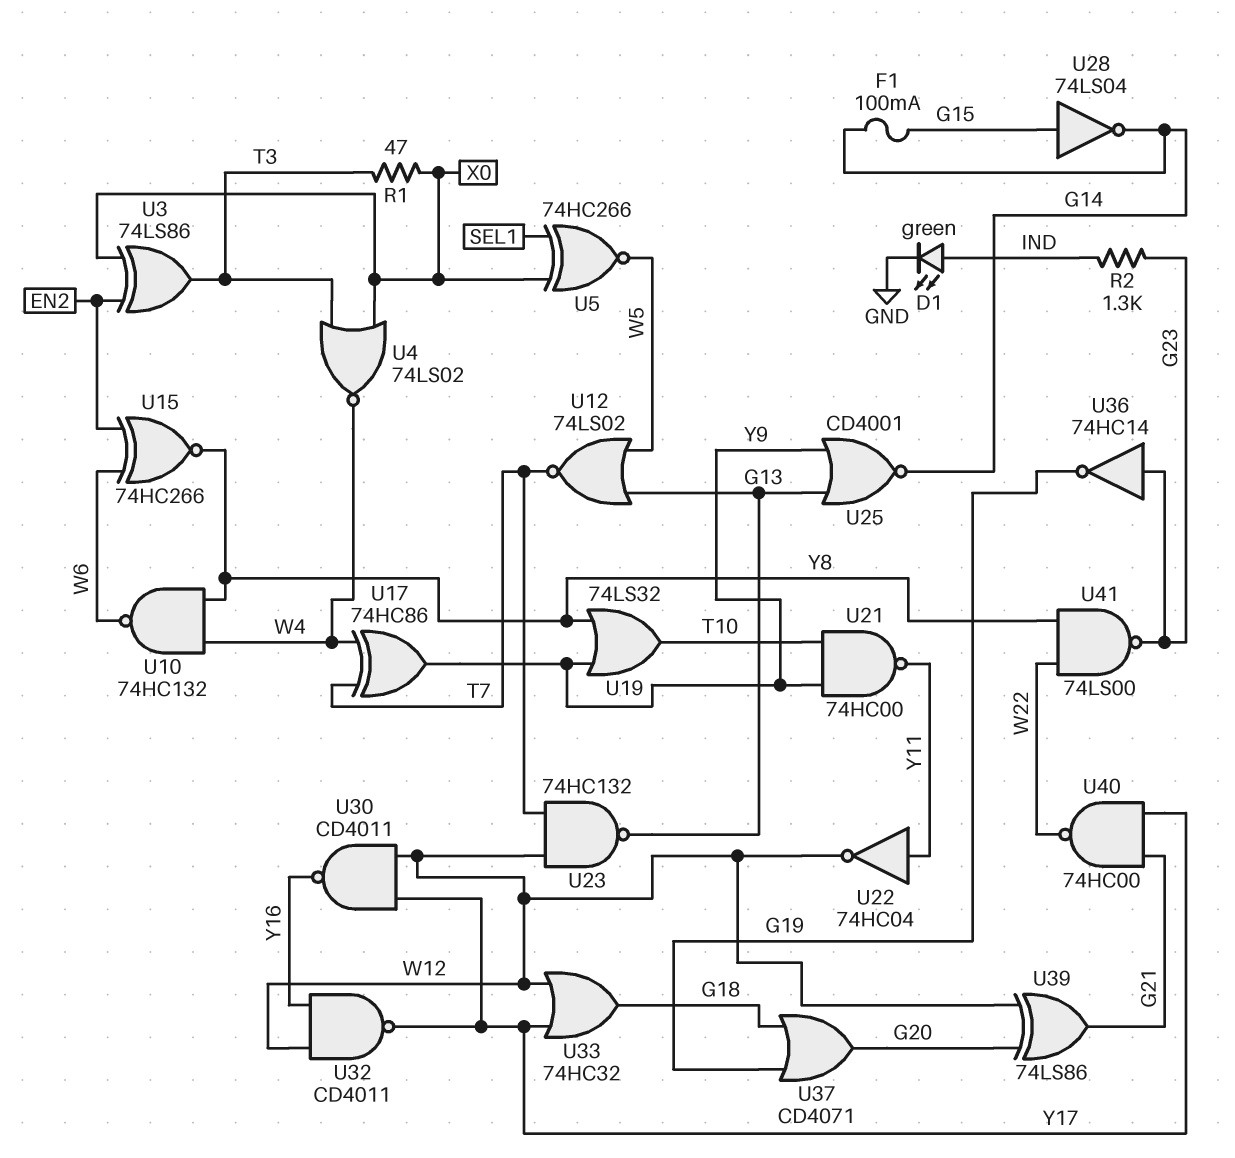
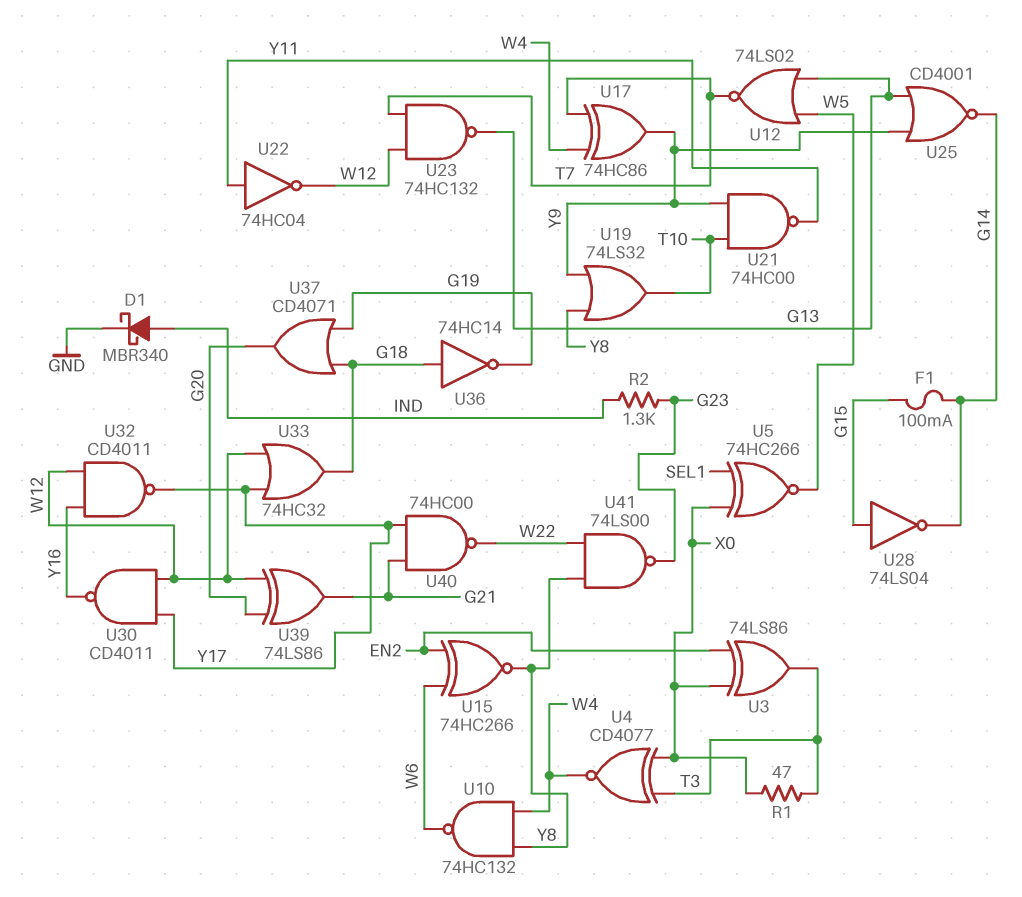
D1: LED green (A IND, K GND) -> schottky MBR340 (A IND, K GND)
U4: NOR 74LS02 (in T3, in X0, out W4) -> XNOR CD4077 (in T3, in X0, out W4)
U36: NOT 74HC14 (in G23, out G19) -> NOT 74HC14 (in G18, out G19)

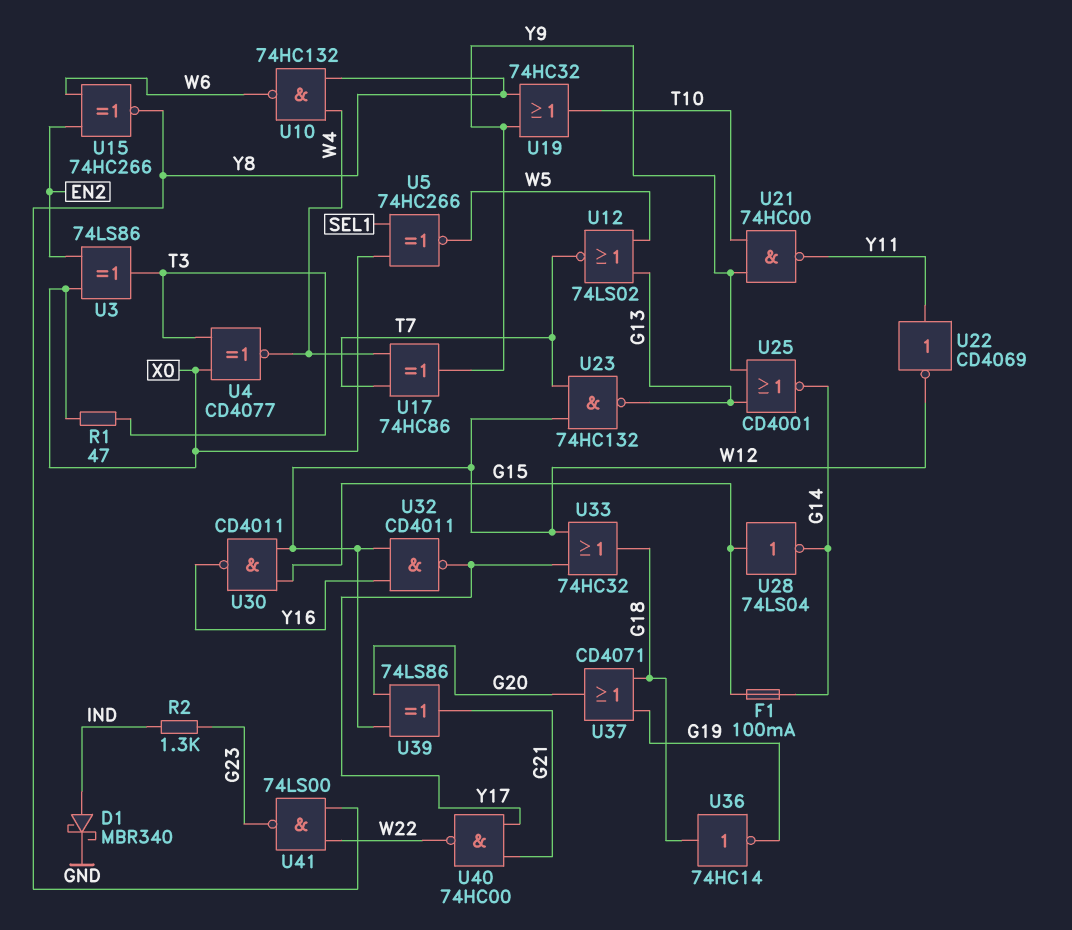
U19: OR 74LS32 (in Y8, in Y9, out T10) -> OR 74HC32 (in Y8, in Y9, out T10)
U22: NOT 74HC04 (in Y11, out W12) -> NOT CD4069 (in Y11, out W12)
U30: NAND CD4011 (in W12, in Y17, out Y16) -> NAND CD4011 (in G15, in W12, out Y16)

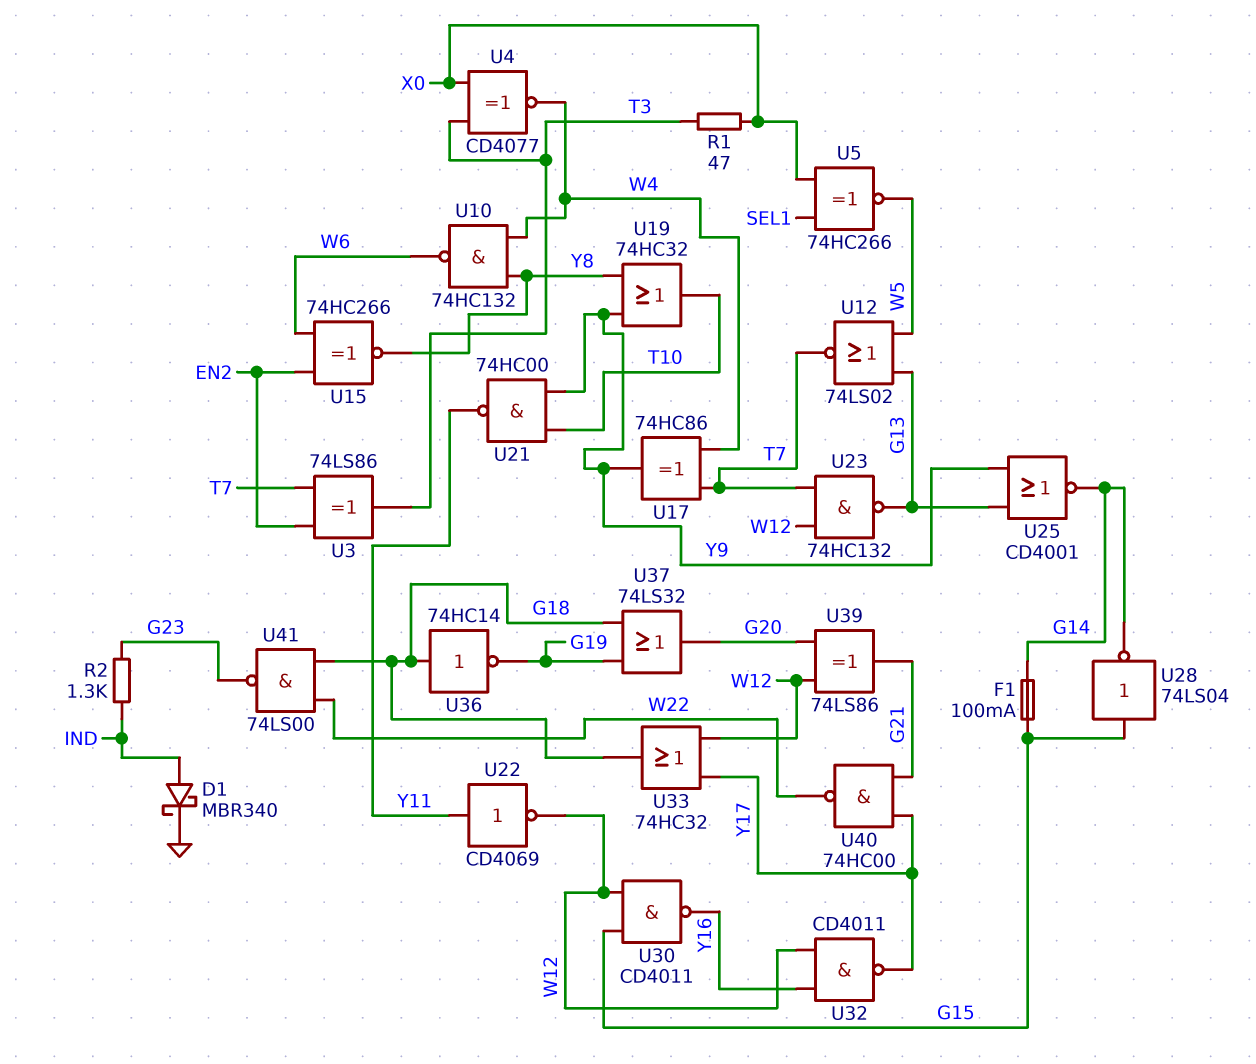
U3: XOR 74LS86 (in EN2, in X0, out T3) -> XOR 74LS86 (in EN2, in T7, out T3)
U37: OR CD4071 (in G18, in G19, out G20) -> OR 74LS32 (in G18, in G19, out G20)
U41: NAND 74LS00 (in W22, in Y8, out G23) -> NAND 74LS00 (in G18, in W22, out G23)

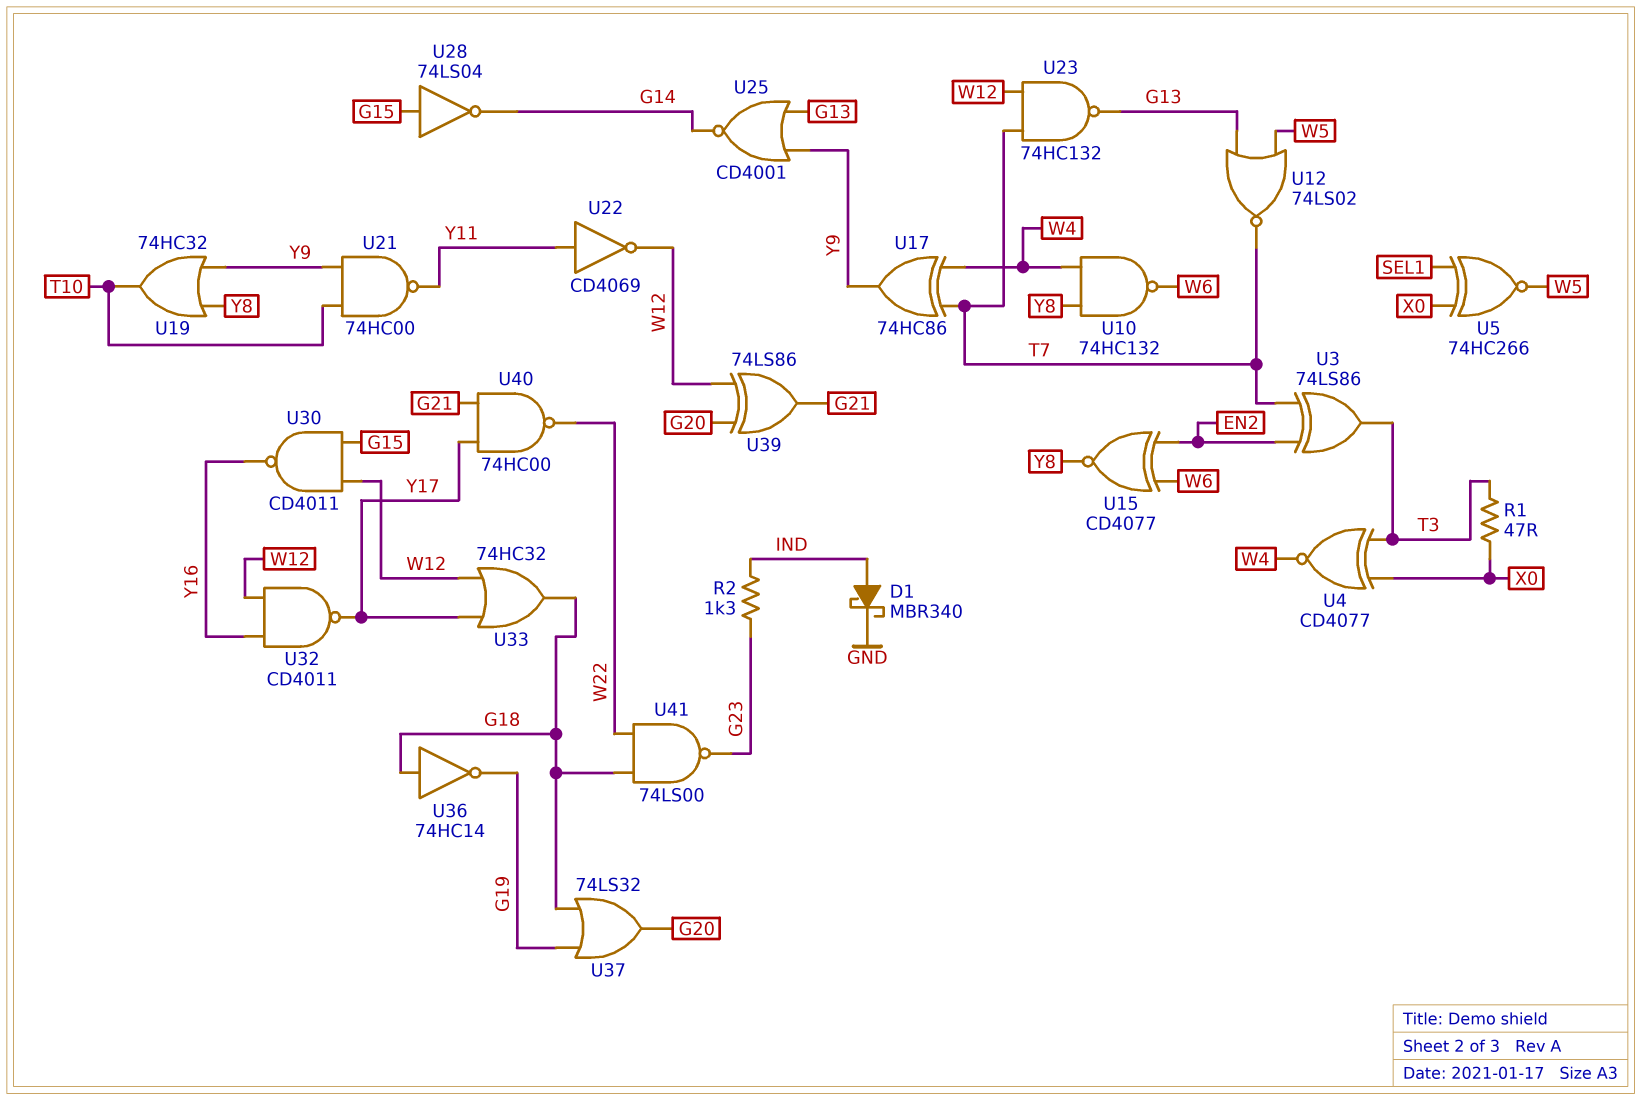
F1: 100mA (G14, G15) -> none
U15: XNOR 74HC266 (in EN2, in W6, out Y8) -> XNOR CD4077 (in EN2, in W6, out Y8)

